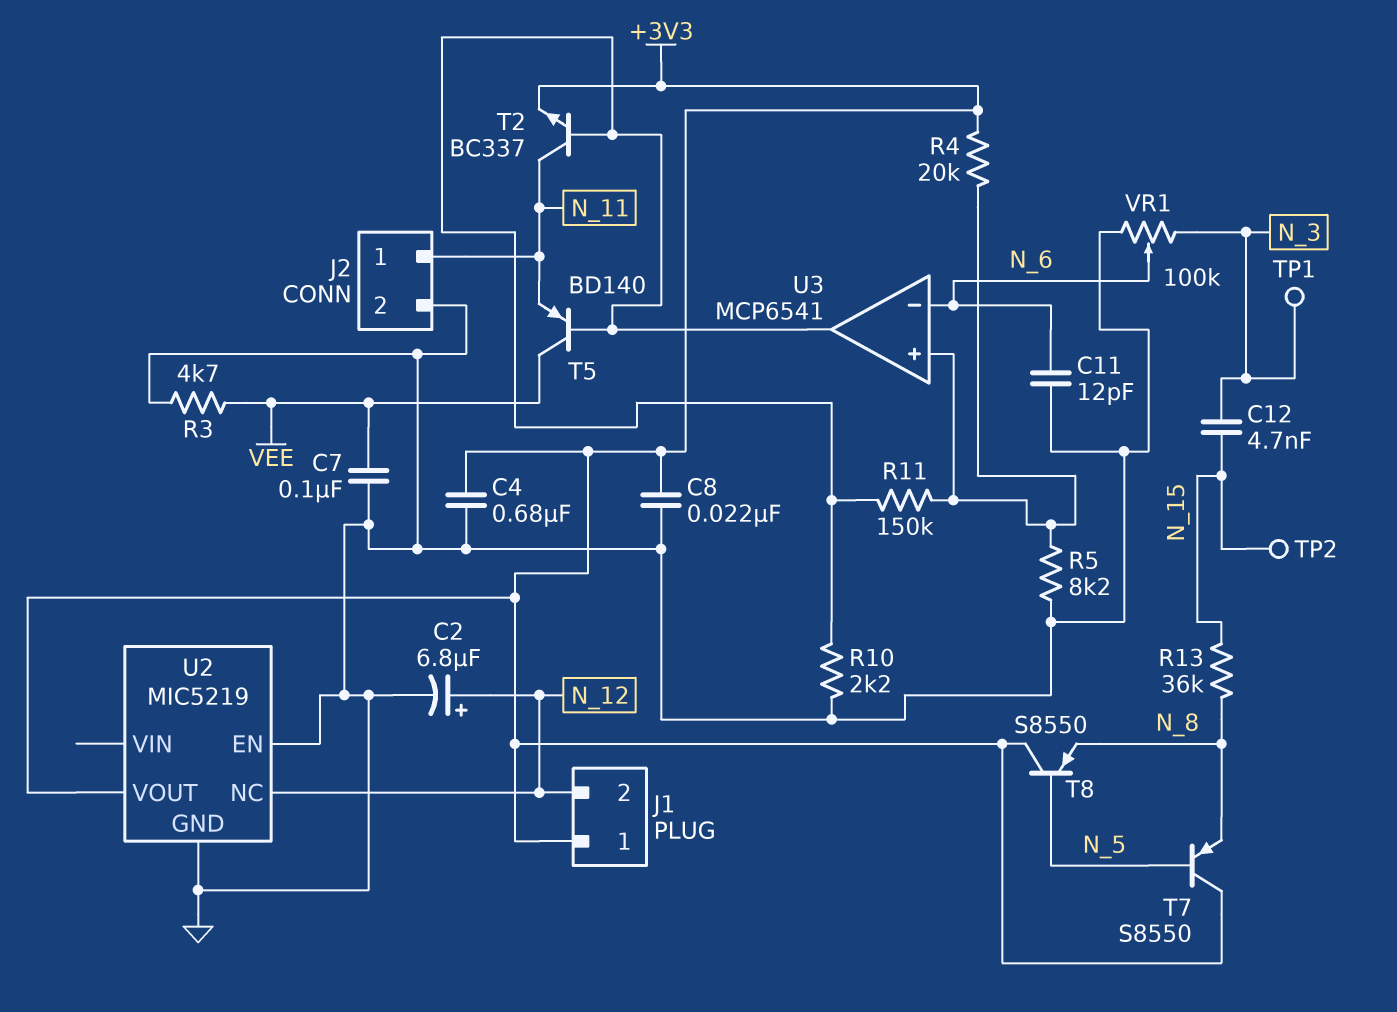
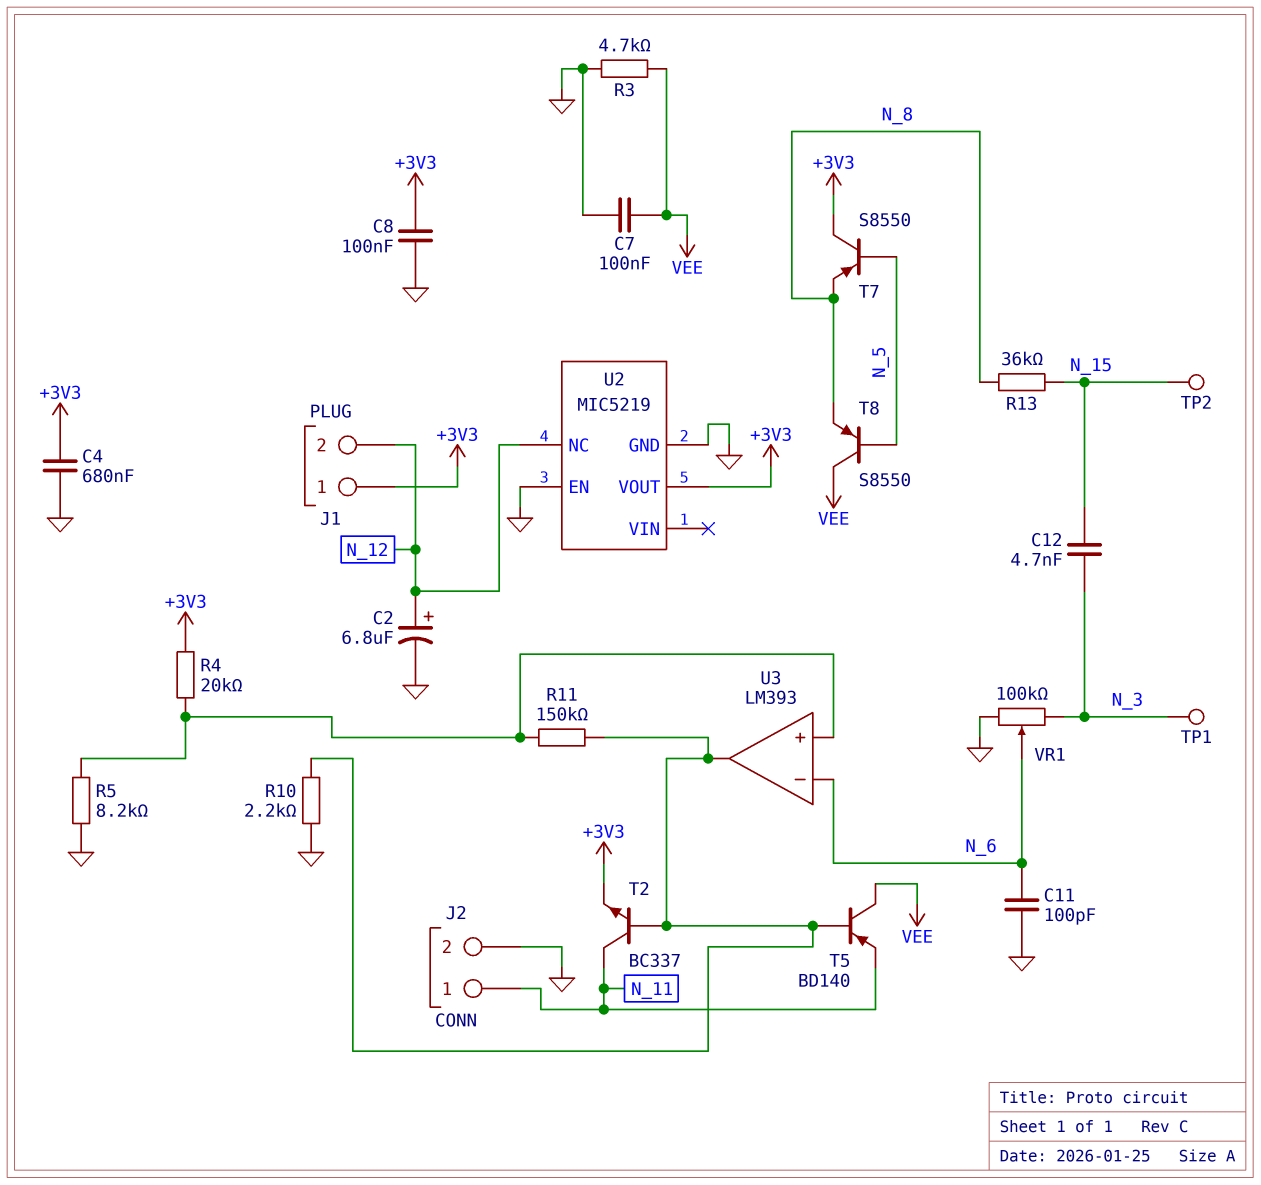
C8: 22nF (+3V3, GND) -> 100nF (+3V3, GND)
C11: 12pF (GND, N_6) -> 100pF (GND, N_6)
T8: PNP S8550 (B N_5, C +3V3, E N_8) -> PNP S8550 (B N_5, C VEE, E N_8)
U3: MCP6541 -> LM393

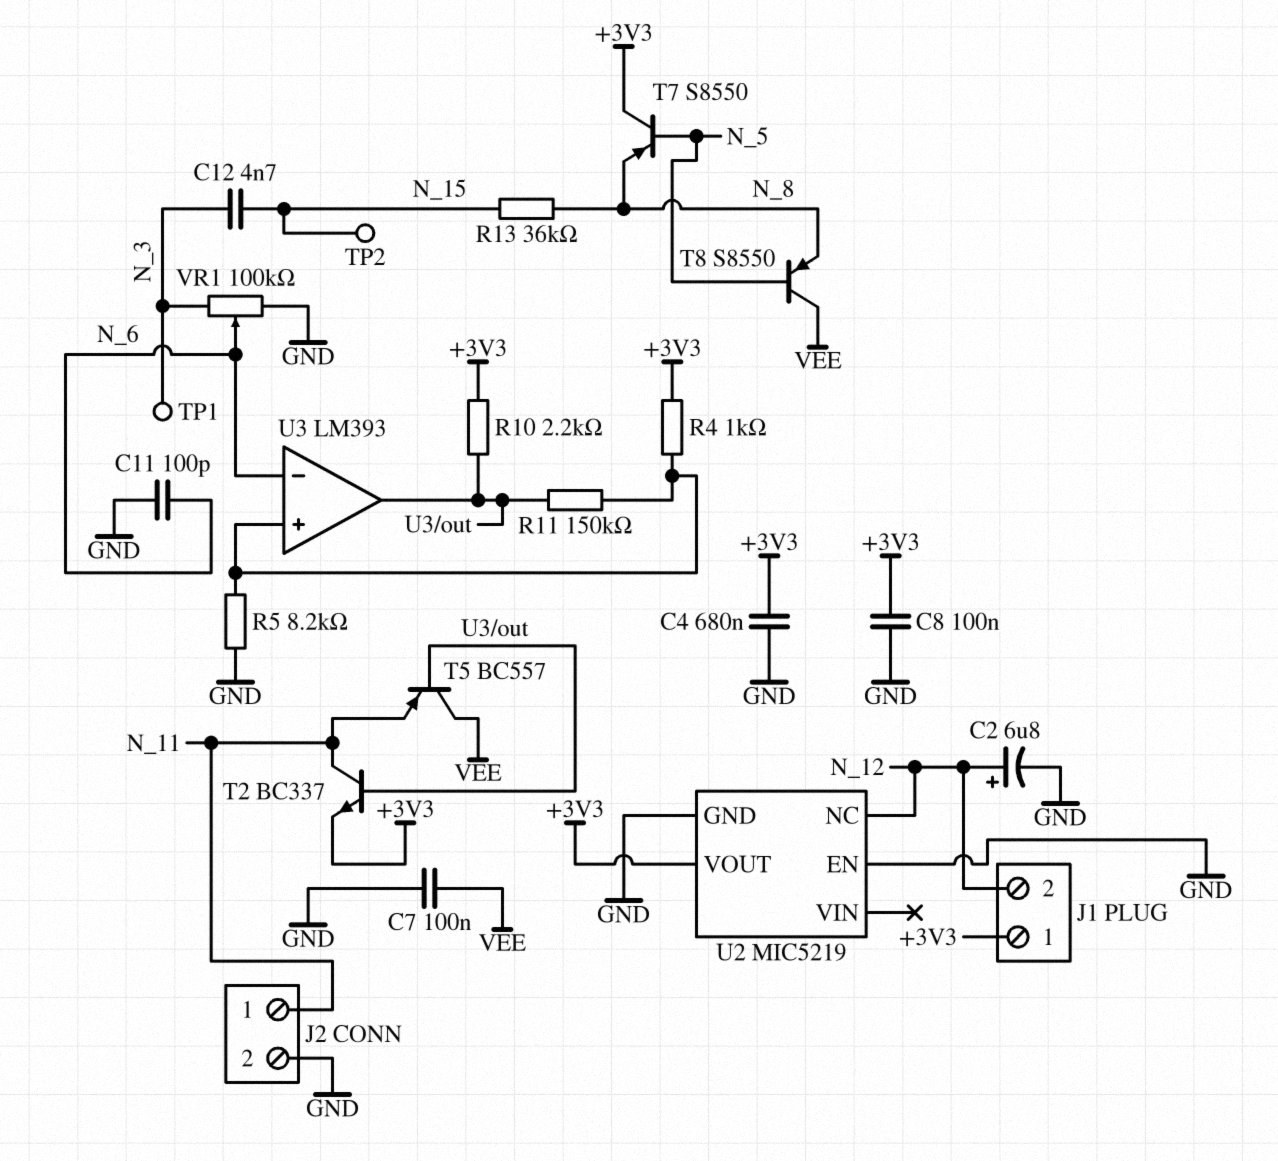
R3: 4.7k (GND, VEE) -> none
R4: 20k (+3V3, U3/in+) -> 1k (+3V3, U3/in+)
R10: 2.2k (GND, U3/out) -> 2.2k (+3V3, U3/out)
T5: PNP BD140 (B U3/out, C VEE, E N_11) -> PNP BC557 (B U3/out, C VEE, E N_11)

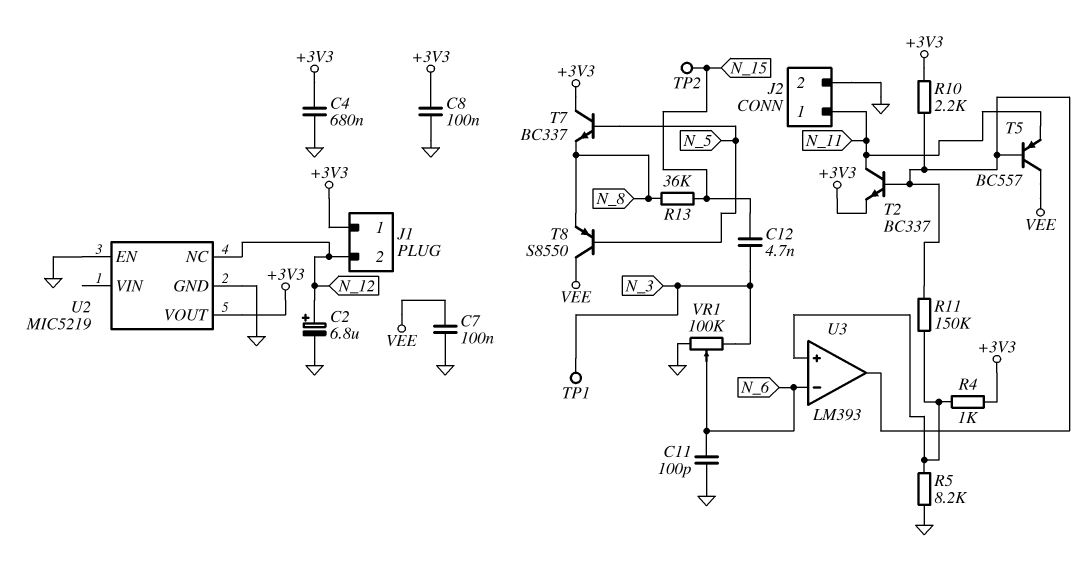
T7: PNP S8550 (B N_5, C +3V3, E N_8) -> NPN BC337 (B N_5, C +3V3, E N_8)

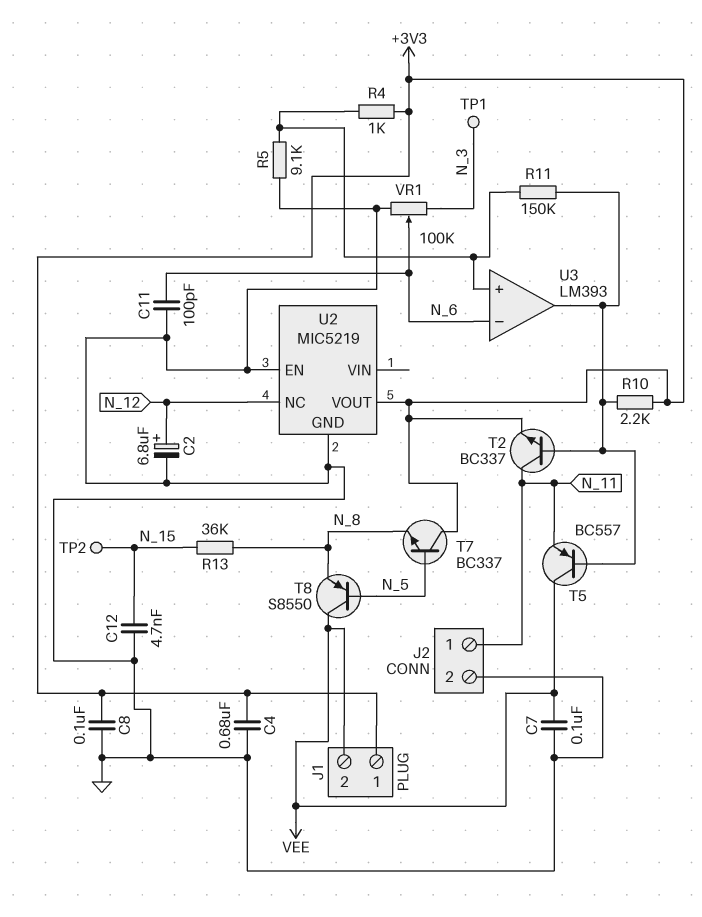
C12: 4.7nF (N_3, N_15) -> 4.7nF (GND, N_15)
J1 pin 2: N_12 -> VEE
R5: 8.2k (GND, U3/in+) -> 9.1k (GND, U3/in+)

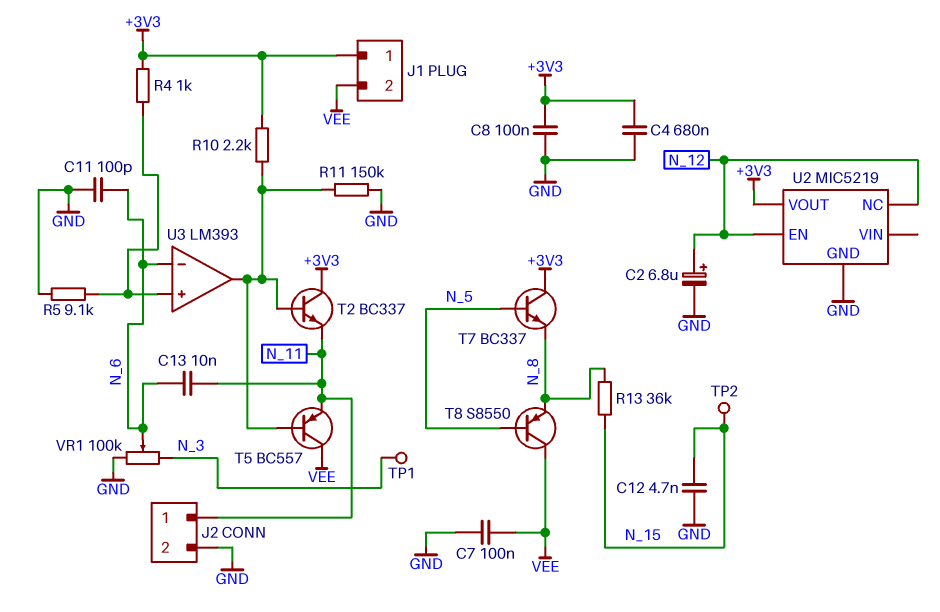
C13: none -> 10nF (N_6, N_11)
R11: 150k (U3/in+, U3/out) -> 150k (GND, U3/out)
T2: NPN BC337 (B U3/out, C N_11, E +3V3) -> NPN BC337 (B U3/out, C +3V3, E N_11)
U2 pin EN: GND -> N_12

